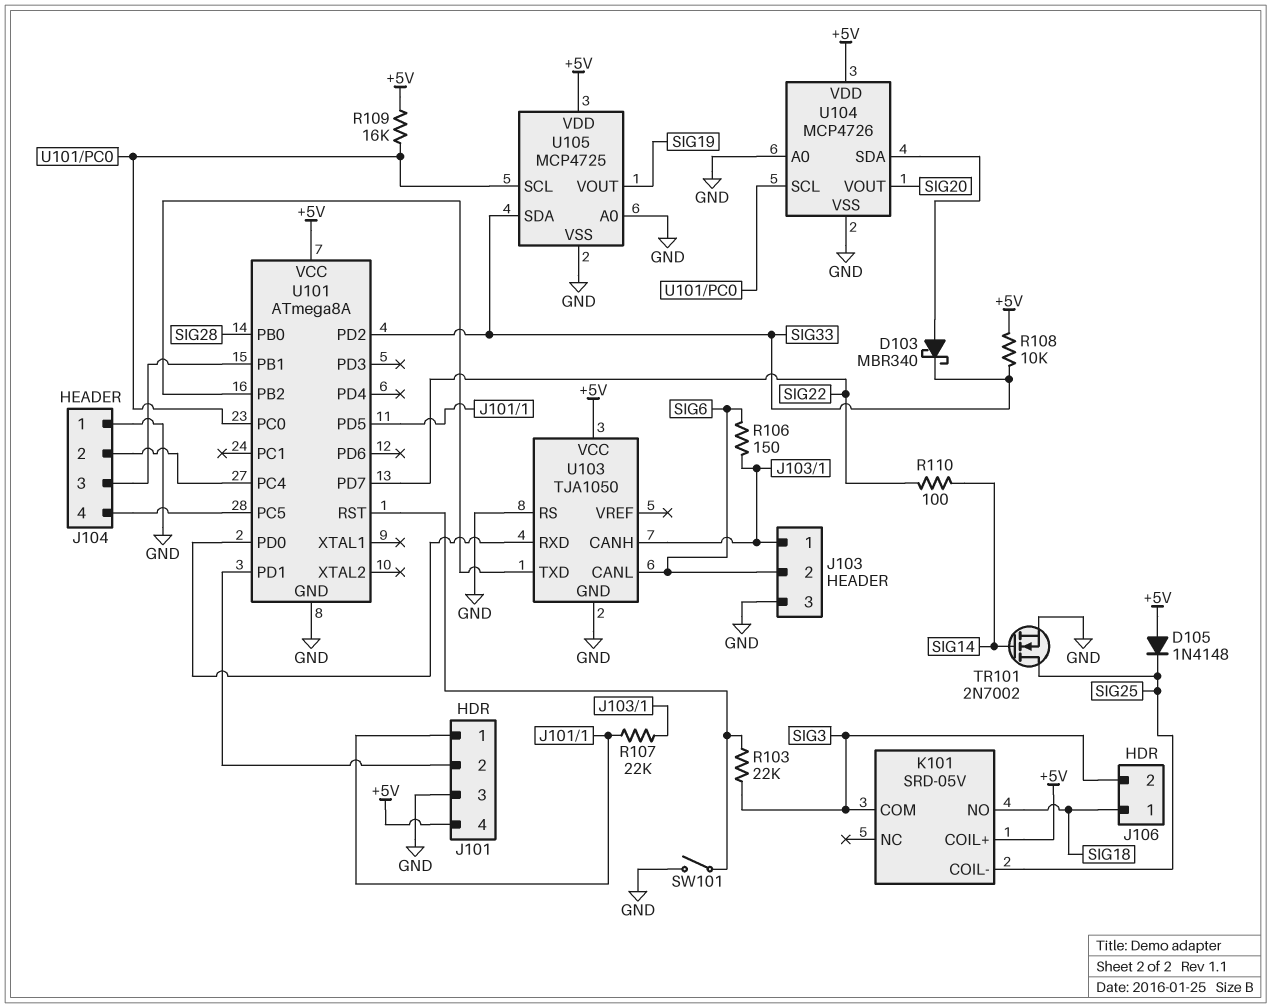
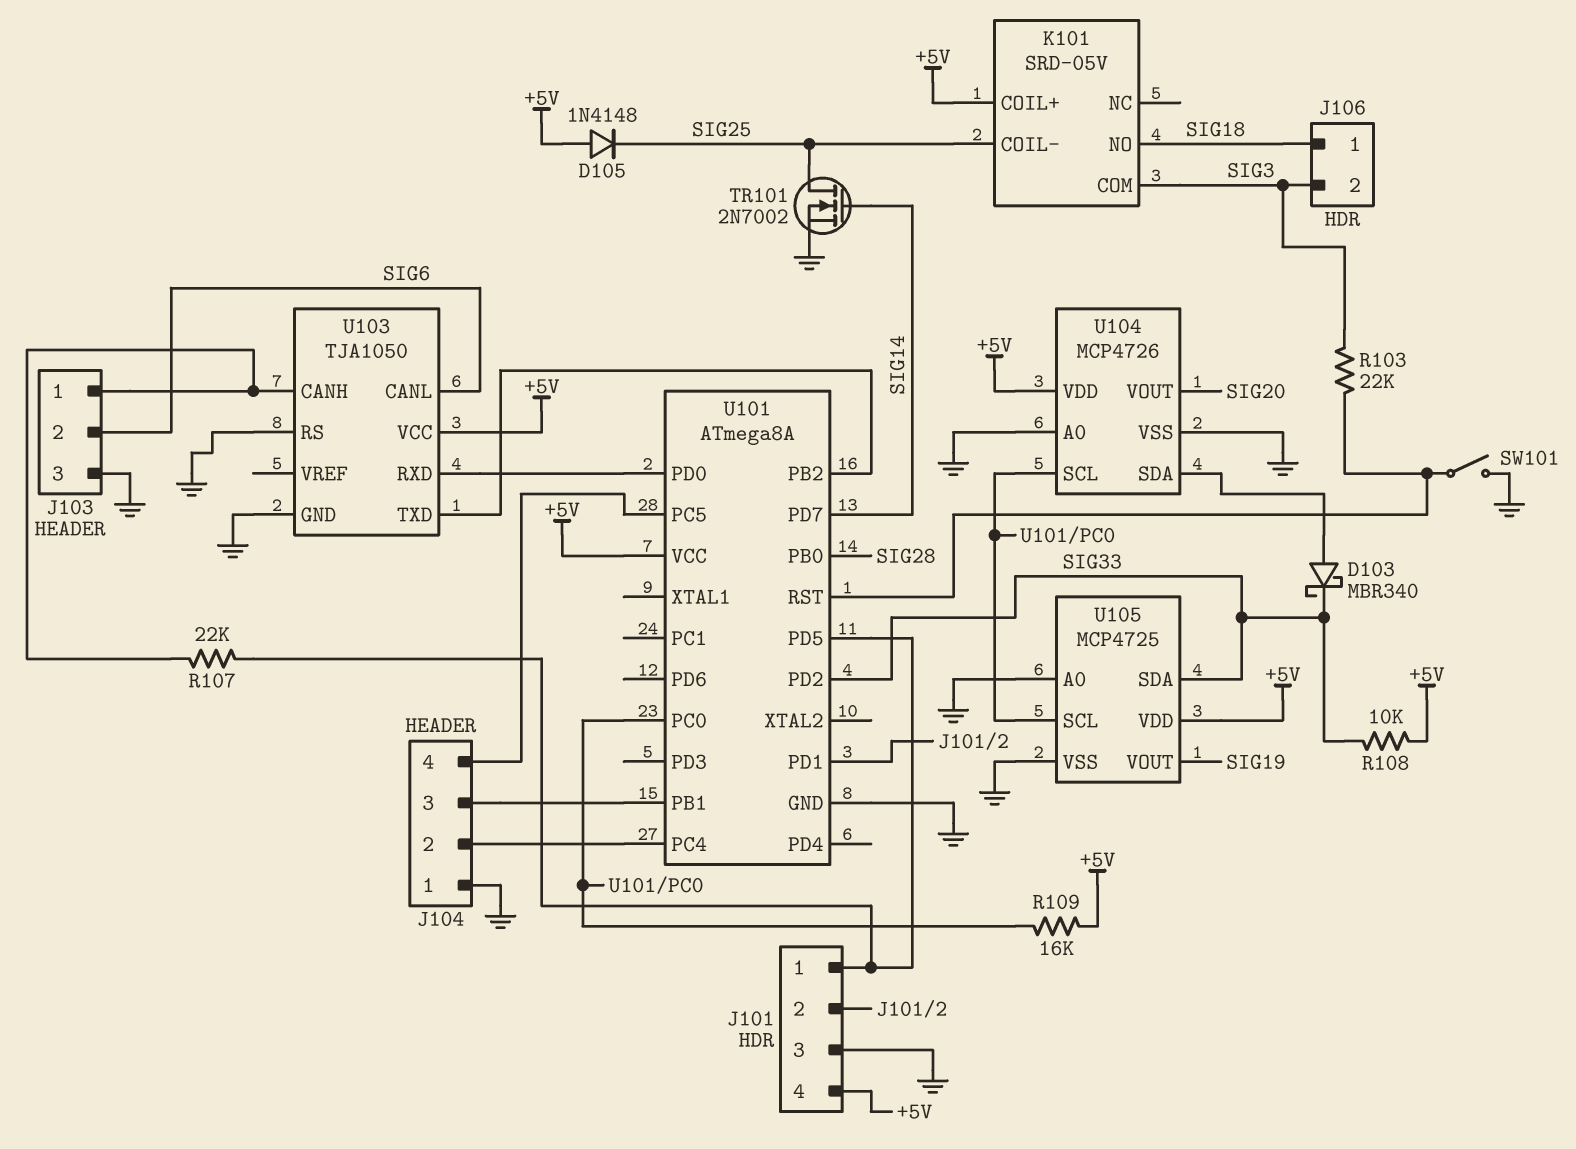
R106: 150 (J103/1, SIG6) -> none
R110: 100 (SIG14, SIG22) -> none
U101 pin PD7: SIG22 -> SIG14

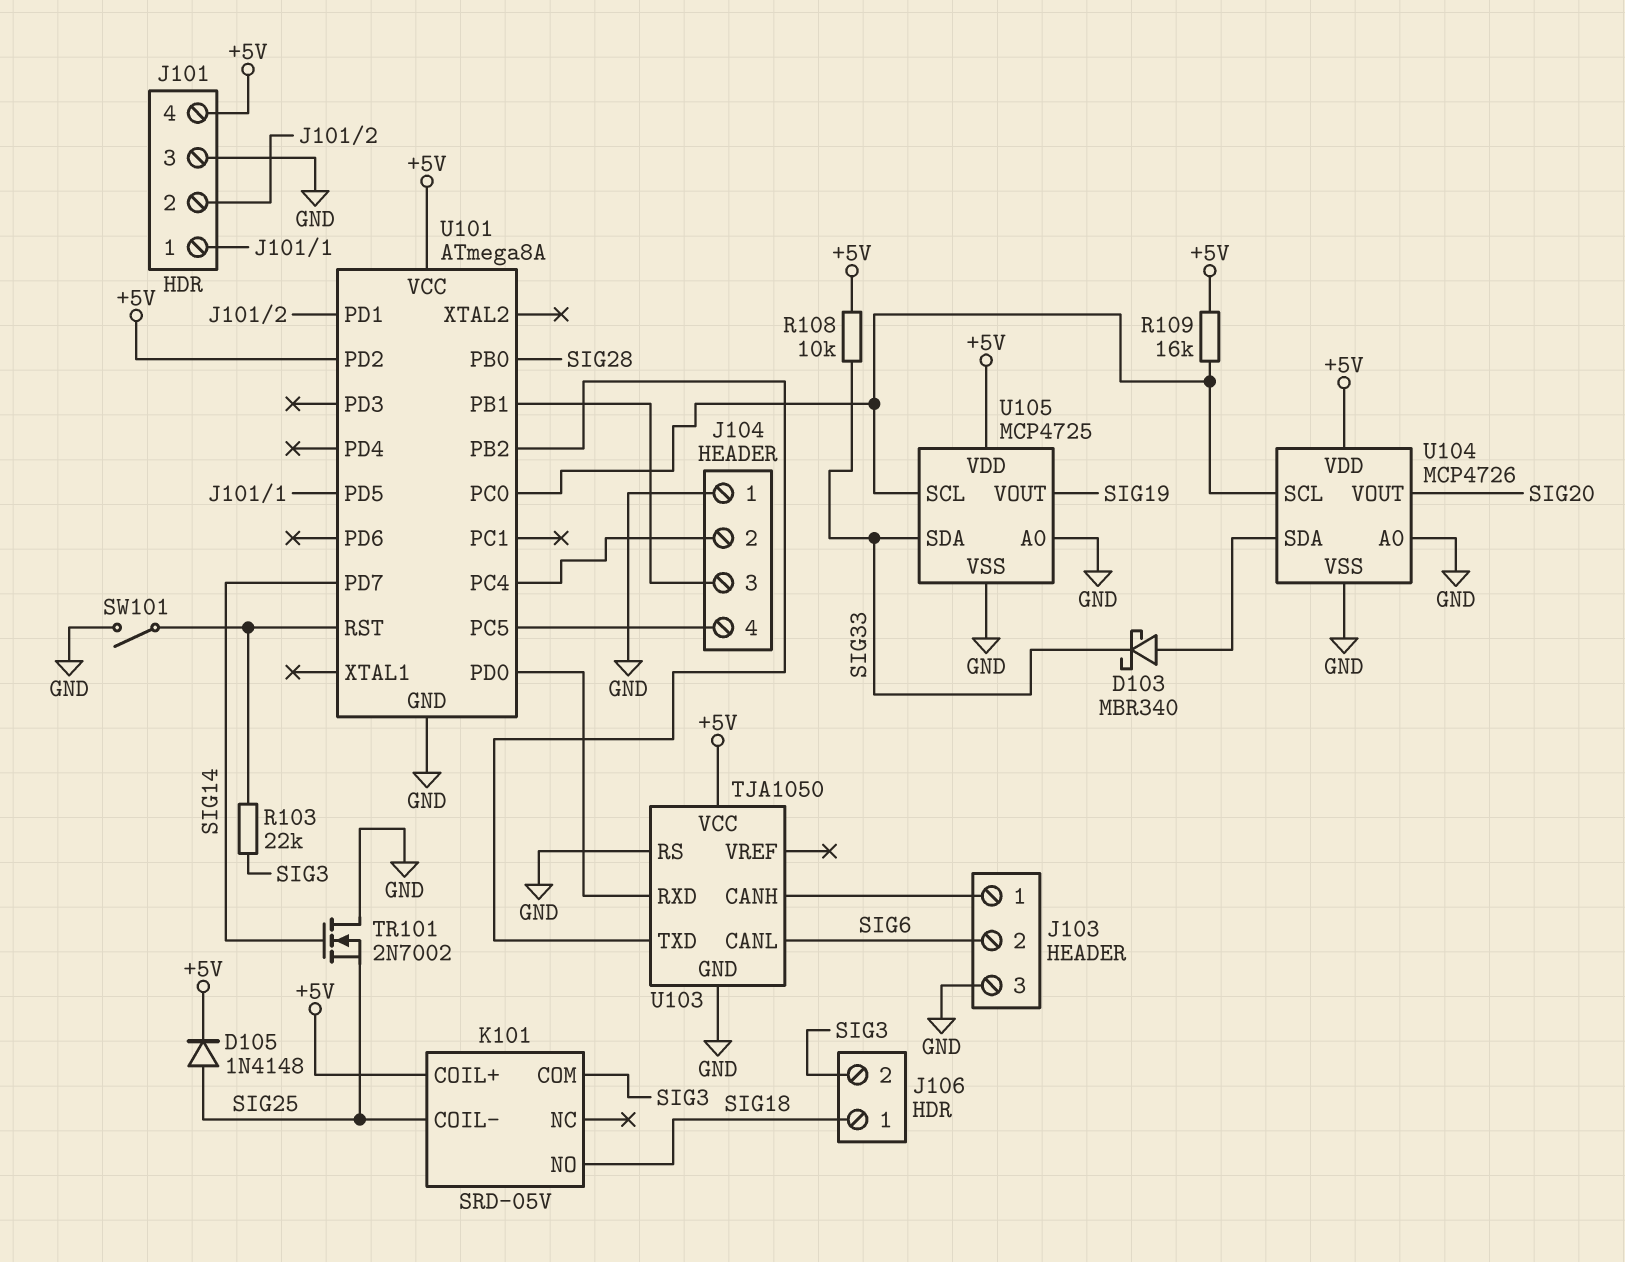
D105: diode 1N4148 (A +5V, K SIG25) -> diode 1N4148 (A SIG25, K +5V)
R107: 22k (J101/1, J103/1) -> none
TR101: NMOS 2N7002 (G SIG14, D SIG25, S GND) -> NMOS 2N7002 (G SIG14, D GND, S SIG25)
U101 pin PD2: SIG33 -> +5V

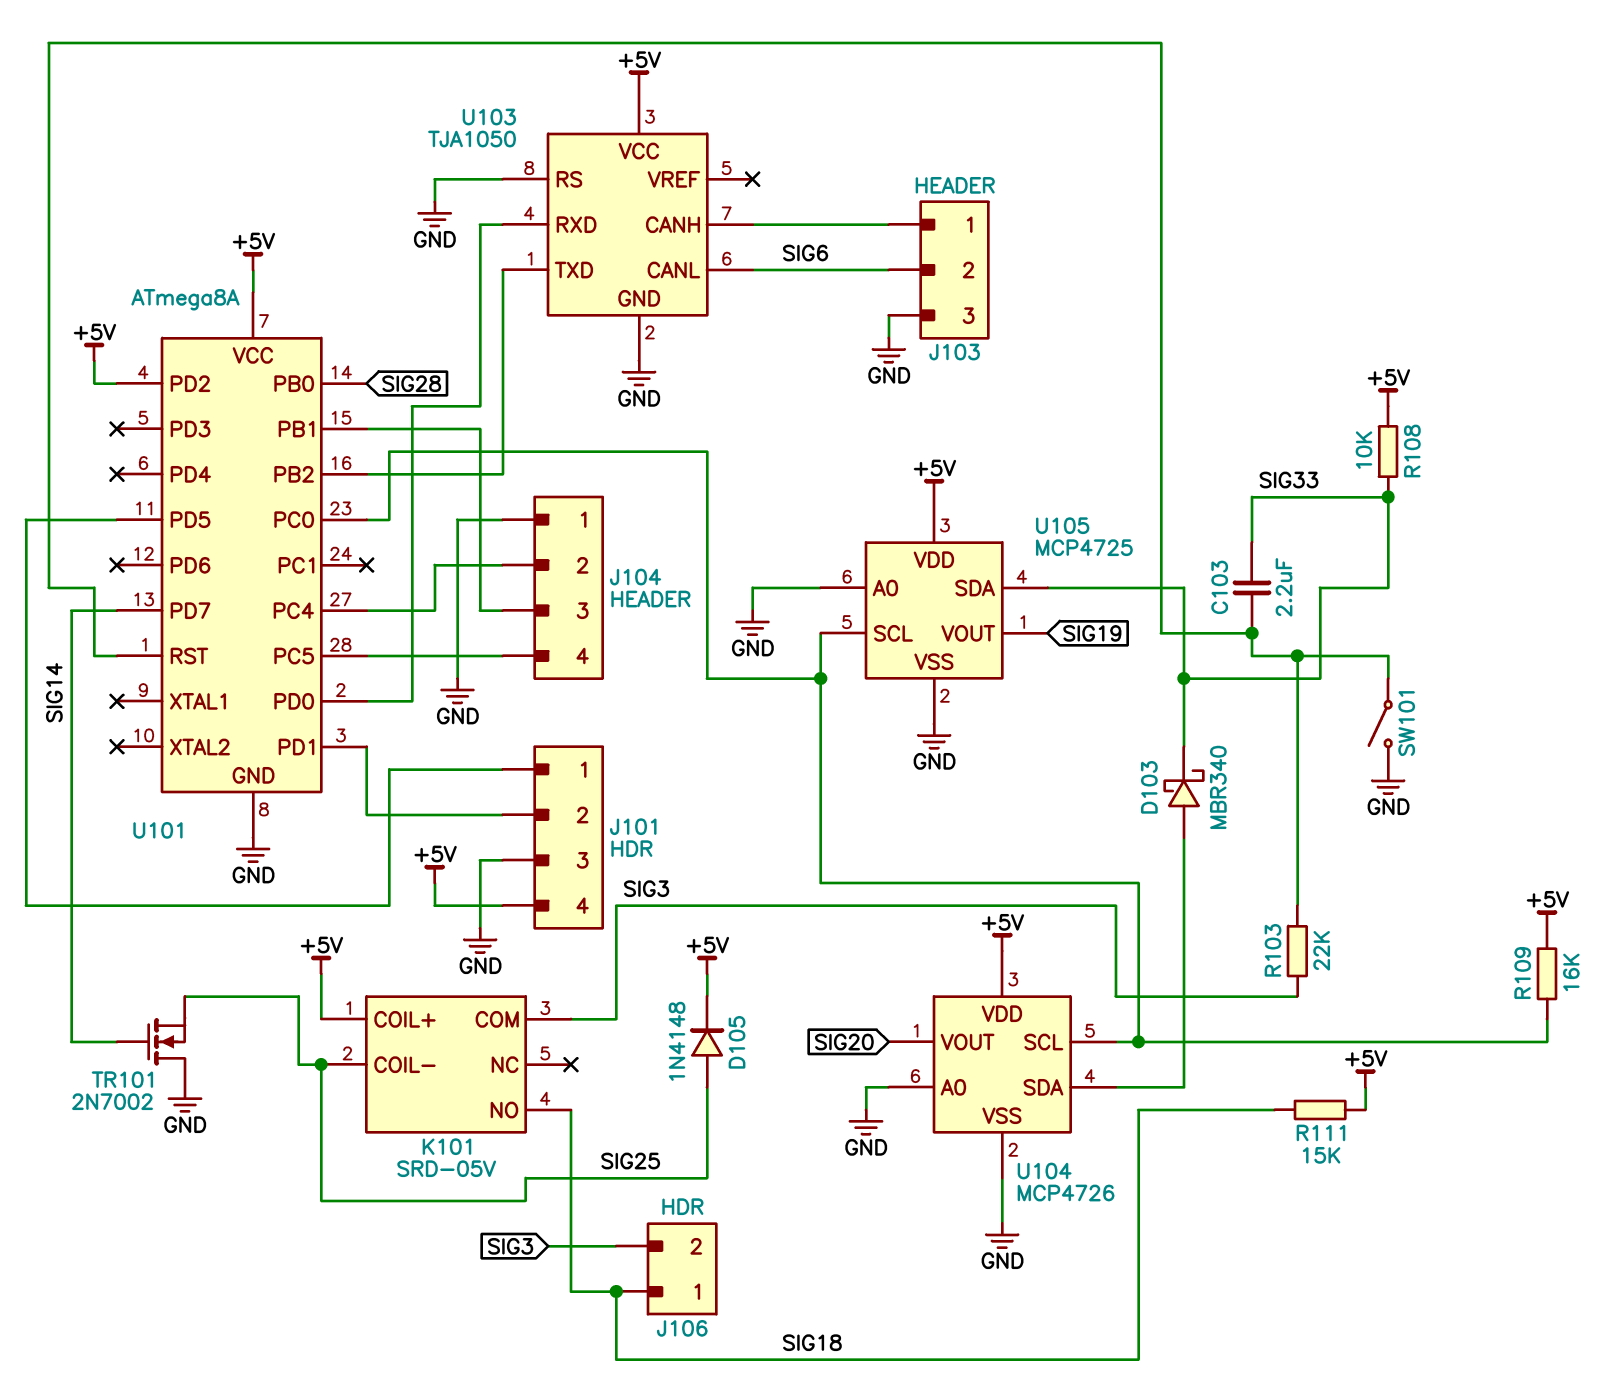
C103: none -> 2.2uF (SIG33, U101/RST)
R111: none -> 15k (+5V, SIG18)

